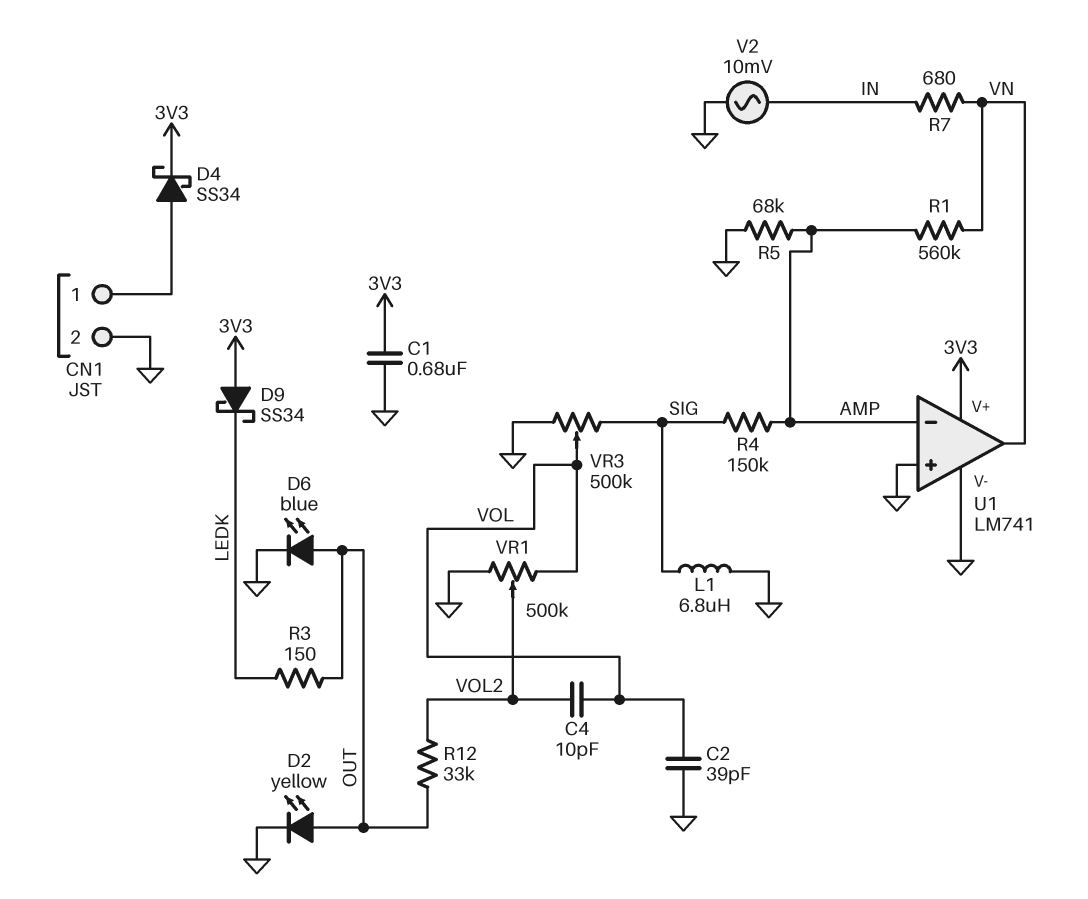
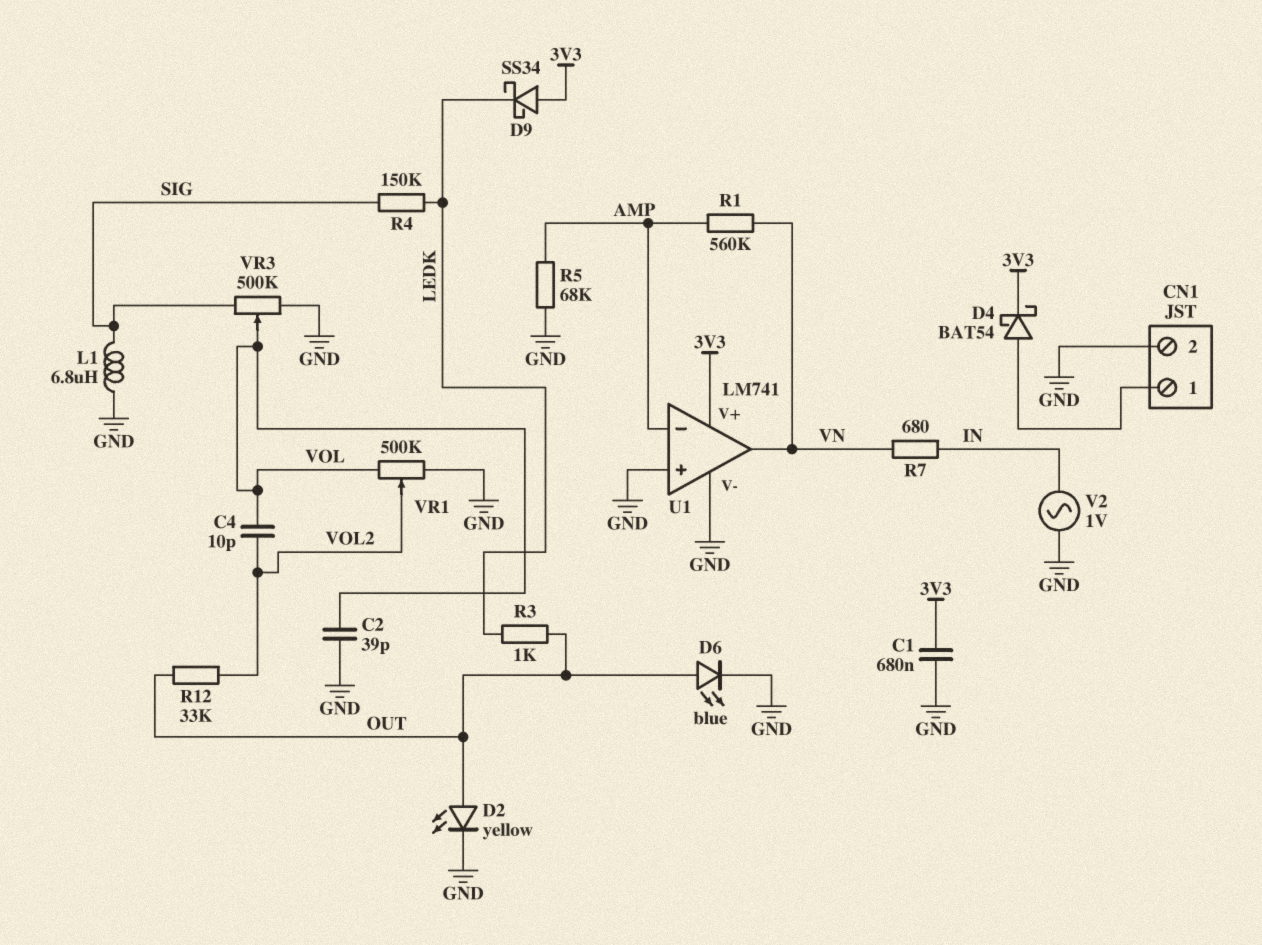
D4: schottky SS34 (A CN1/1, K 3V3) -> schottky BAT54 (A CN1/1, K 3V3)
R3: 150 (LEDK, OUT) -> 1k (LEDK, OUT)
R4: 150k (AMP, SIG) -> 150k (LEDK, SIG)
V2: AC 10mV (GND, IN) -> AC 1V (GND, IN)

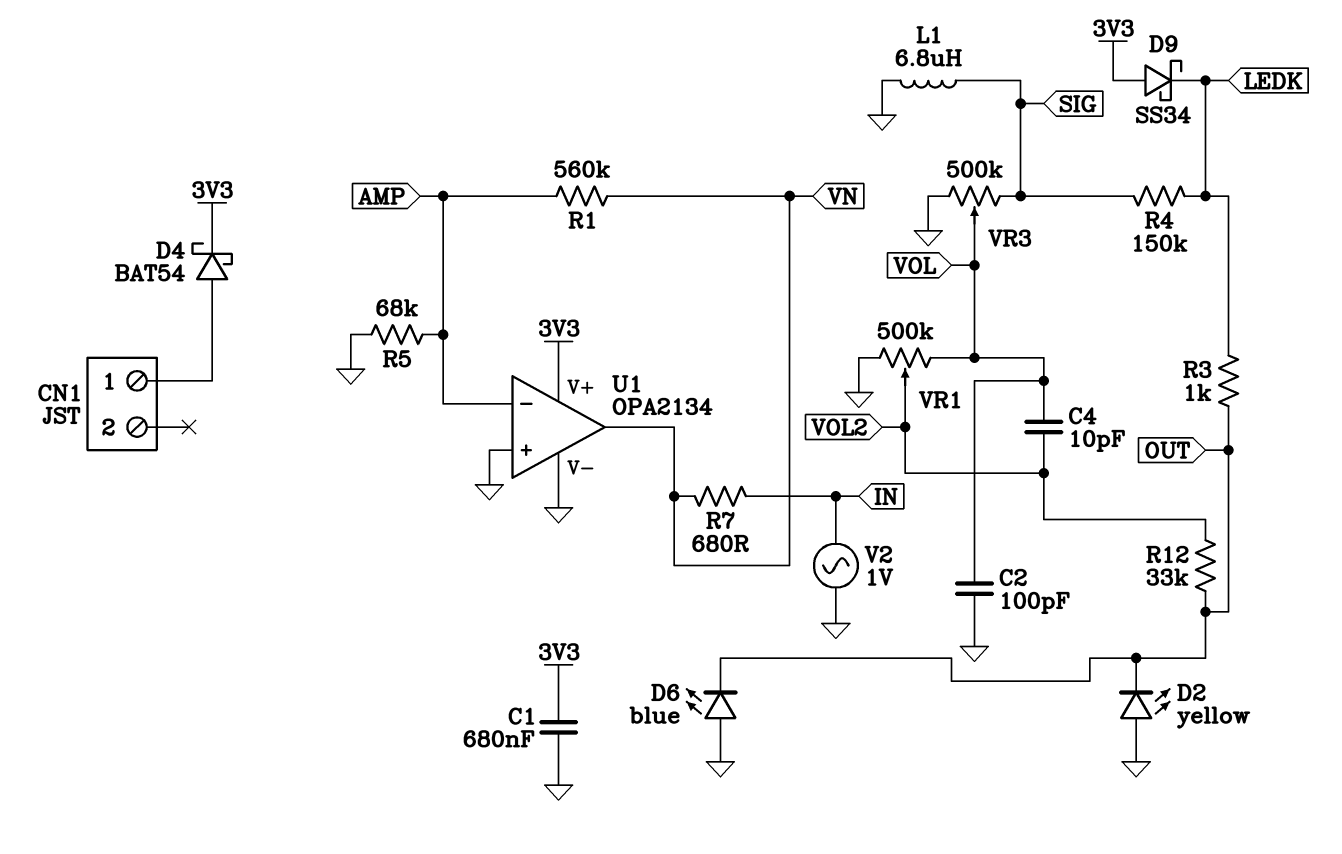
C2: 39pF (GND, VOL) -> 100pF (GND, VOL)
CN1 pin 2: GND -> none
D2: LED yellow (A OUT, K GND) -> LED yellow (A GND, K OUT)
D6: LED blue (A OUT, K GND) -> LED blue (A GND, K OUT)
U1: LM741 -> OPA2134

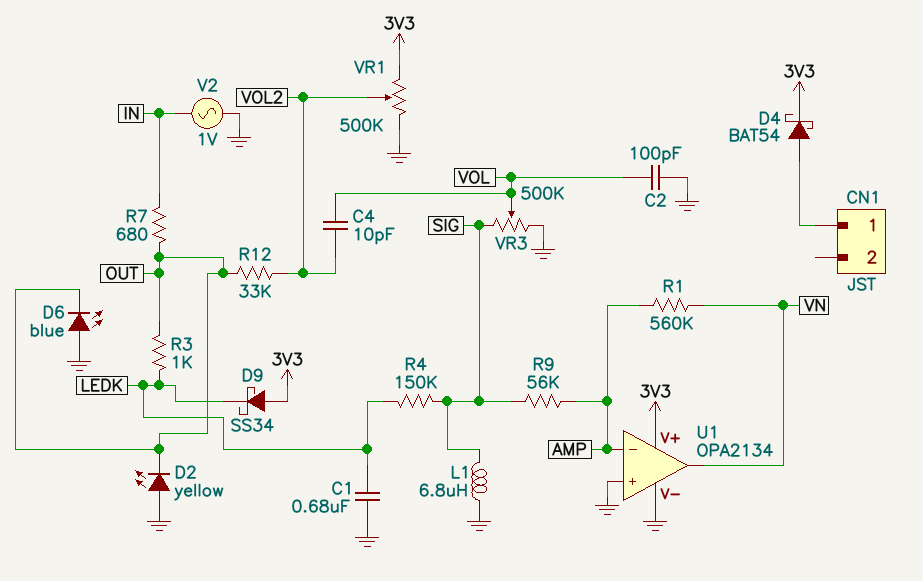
C1: 680nF (3V3, GND) -> 680nF (GND, LEDK)
R5: 68k (AMP, GND) -> none
R7: 680 (IN, VN) -> 680 (IN, OUT)
R9: none -> 56k (AMP, SIG)
VR1: 500k (GND, VOL, wiper VOL2) -> 500k (3V3, GND, wiper VOL2)

